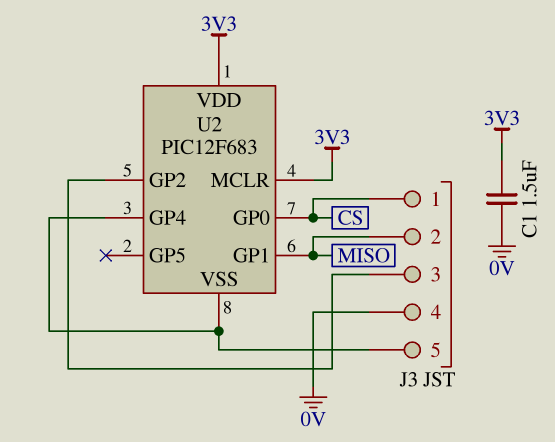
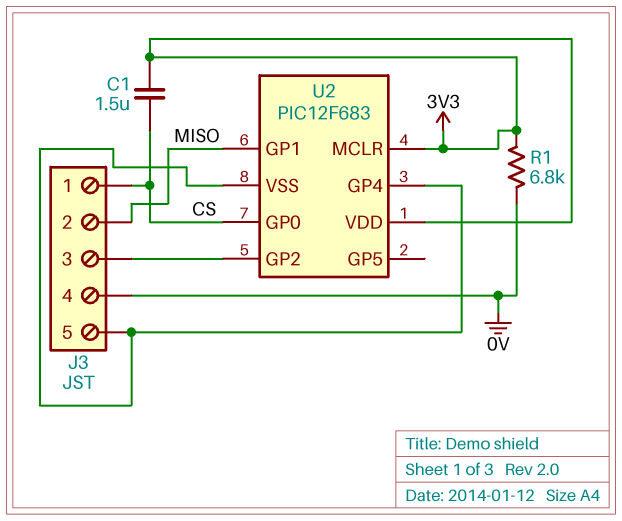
C1: 1.5uF (0V, 3V3) -> 1.5uF (3V3, CS)
R1: none -> 6.8k (0V, 3V3)

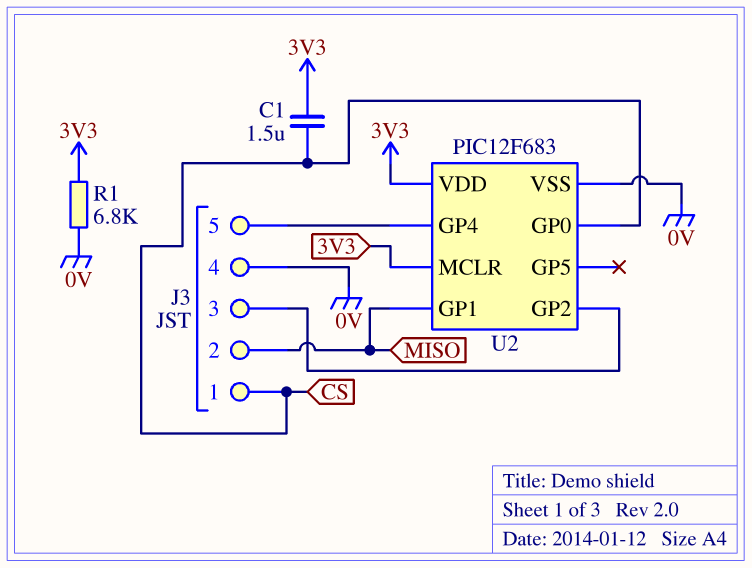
U2 pin VSS: J3/5 -> 0V

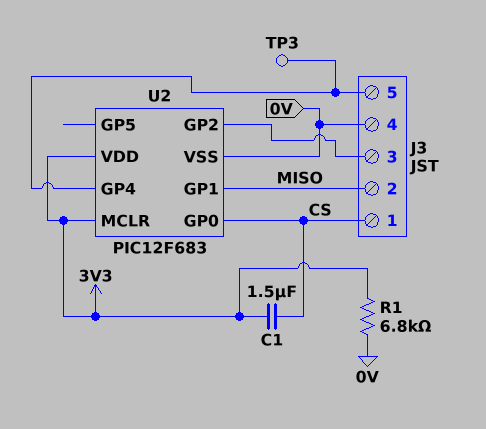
TP3: none -> test point (J3/5)

